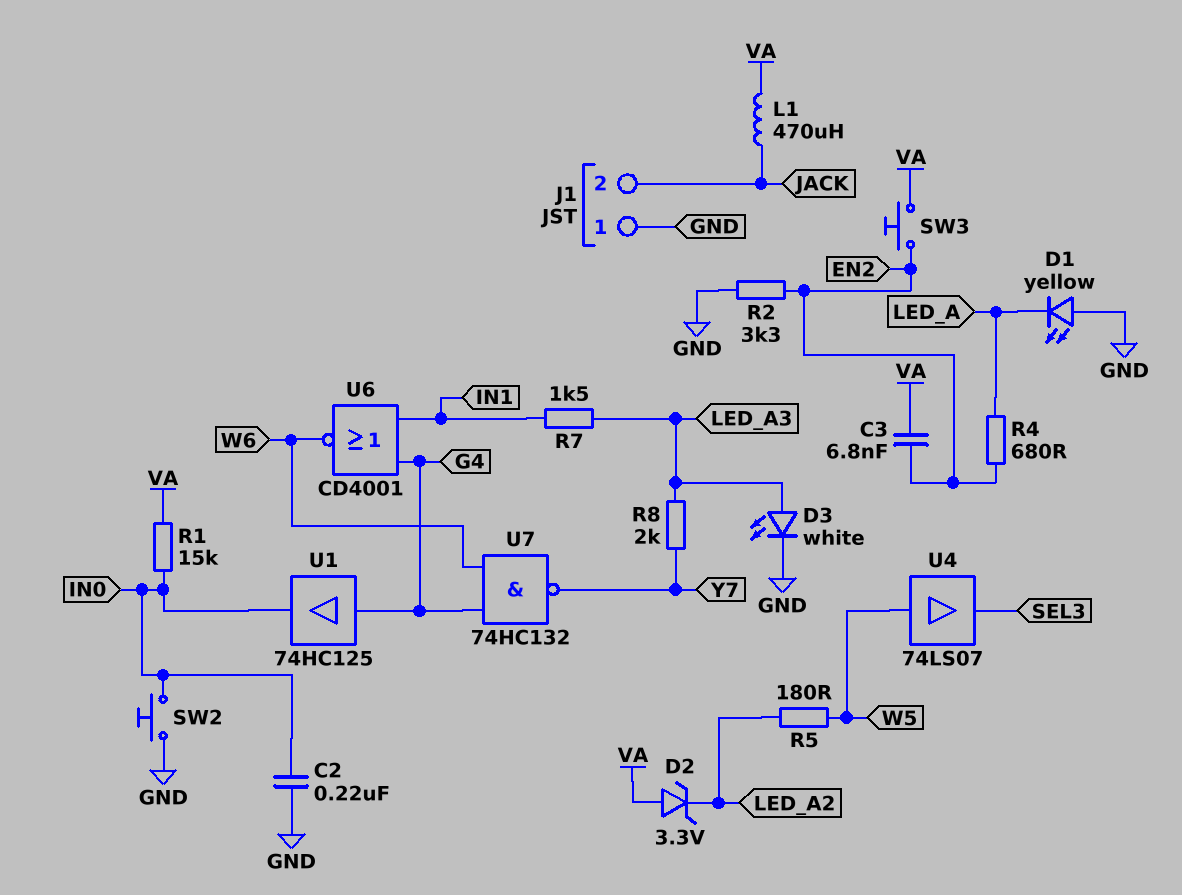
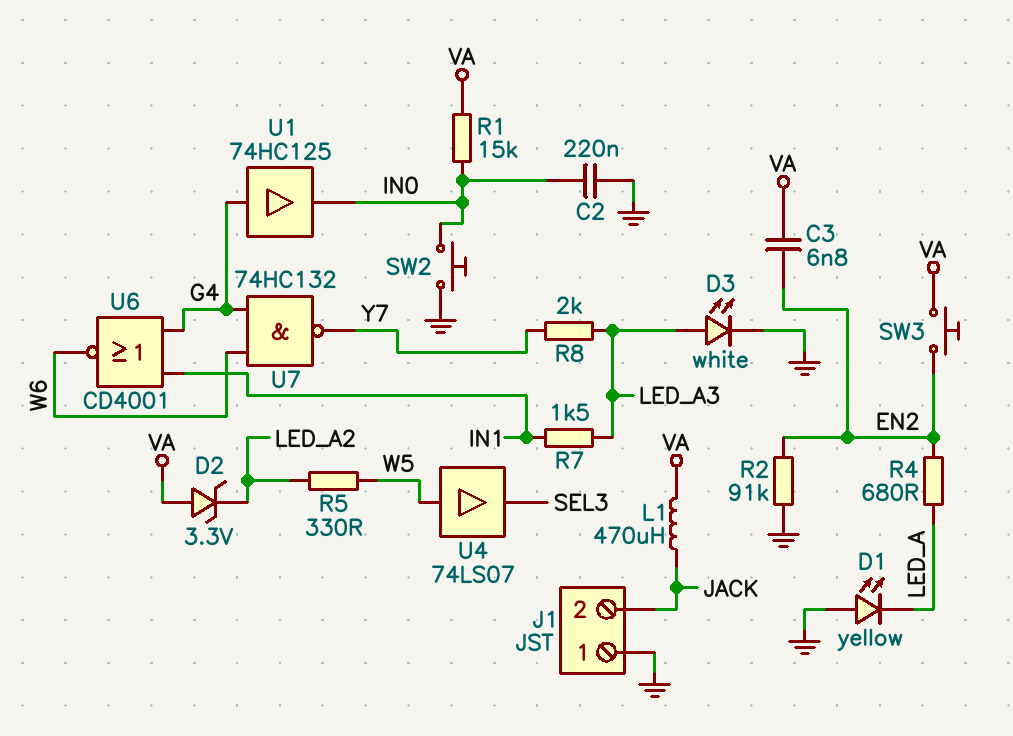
R2: 3.3k (EN2, GND) -> 91k (EN2, GND)
R5: 180 (LED_A2, W5) -> 330 (LED_A2, W5)

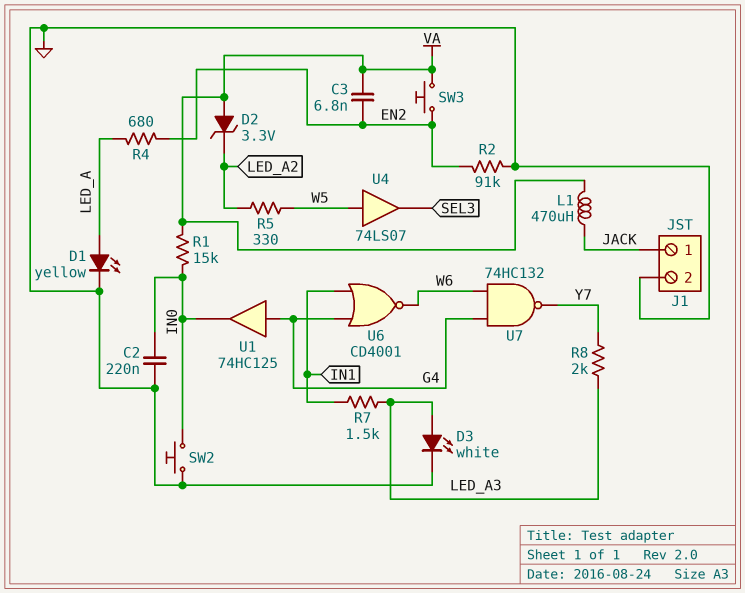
D1: LED yellow (A GND, K LED_A) -> LED yellow (A LED_A, K GND)
J1 pin 1: GND -> JACK
J1 pin 2: JACK -> GND

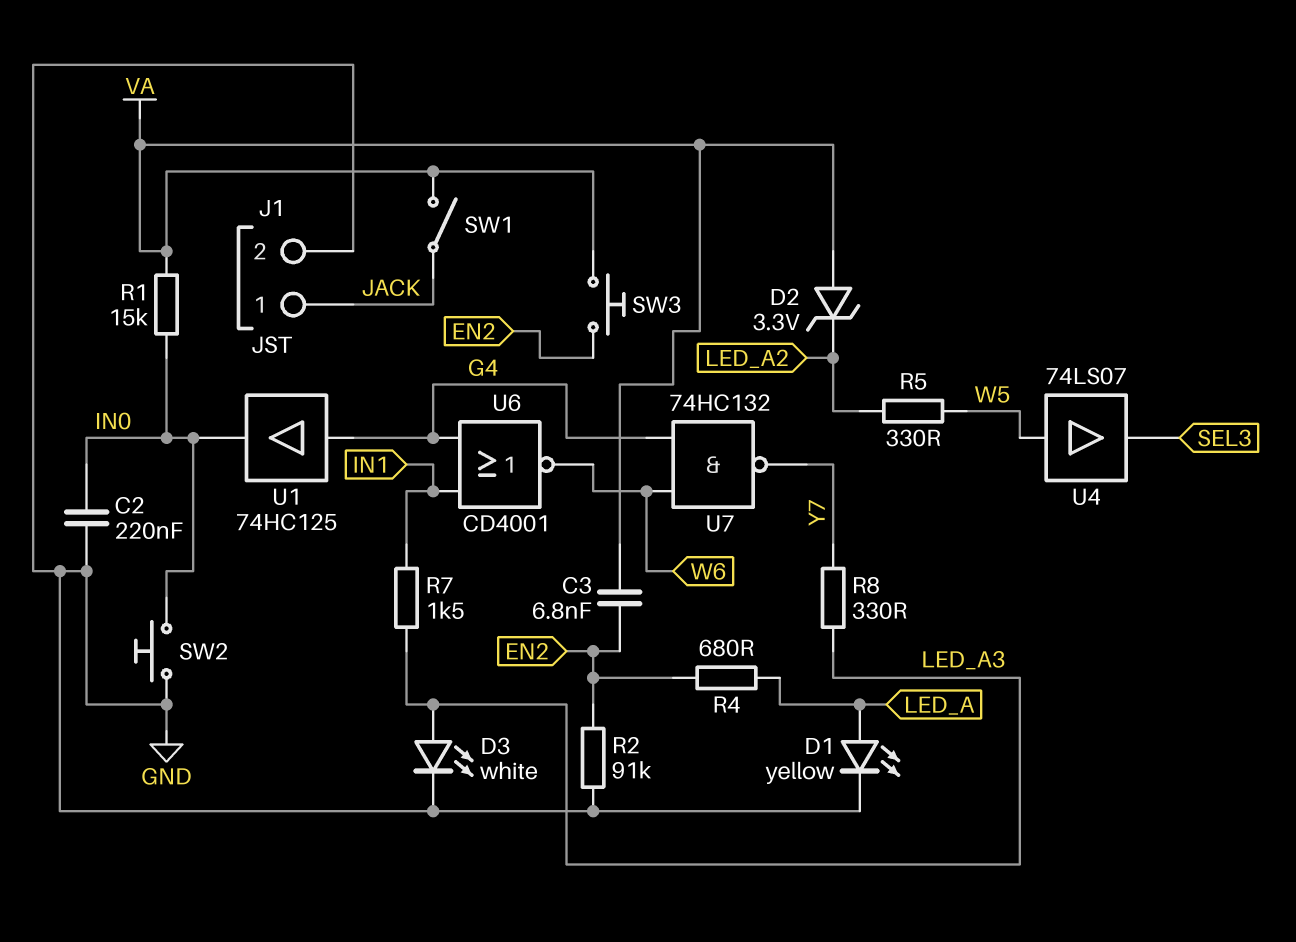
L1: 470uH (JACK, VA) -> none
R8: 2k (LED_A3, Y7) -> 330 (LED_A3, Y7)
SW1: none -> switch (JACK, VA)

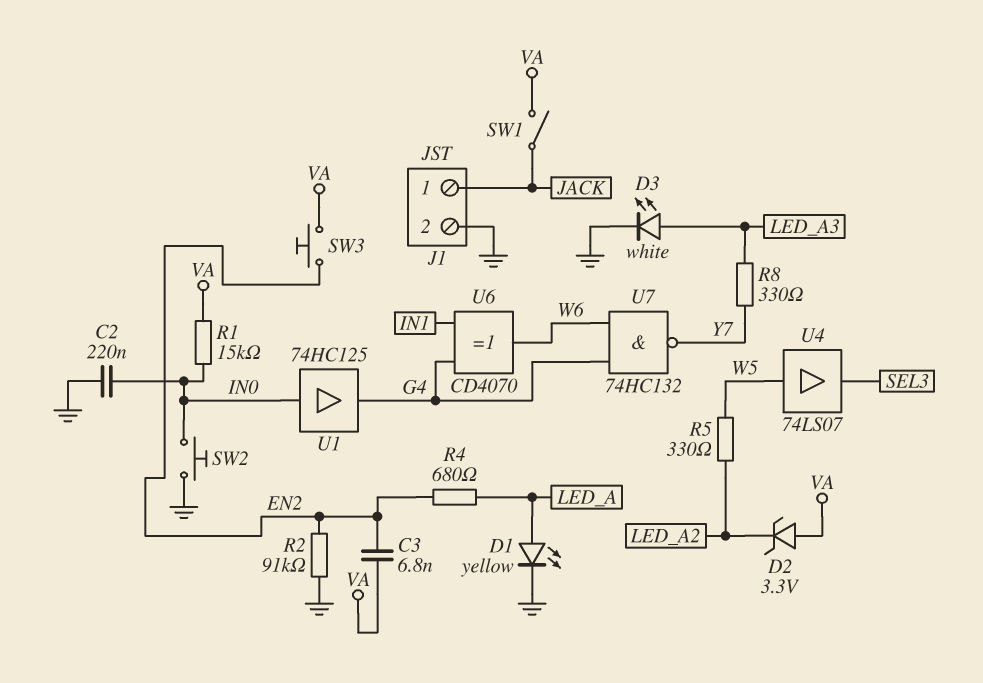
R7: 1.5k (IN1, LED_A3) -> none
U1: buffer 74HC125 (in G4, out IN0) -> buffer 74HC125 (in IN0, out G4)
U6: NOR CD4001 (in G4, in IN1, out W6) -> XOR CD4070 (in G4, in IN1, out W6)

